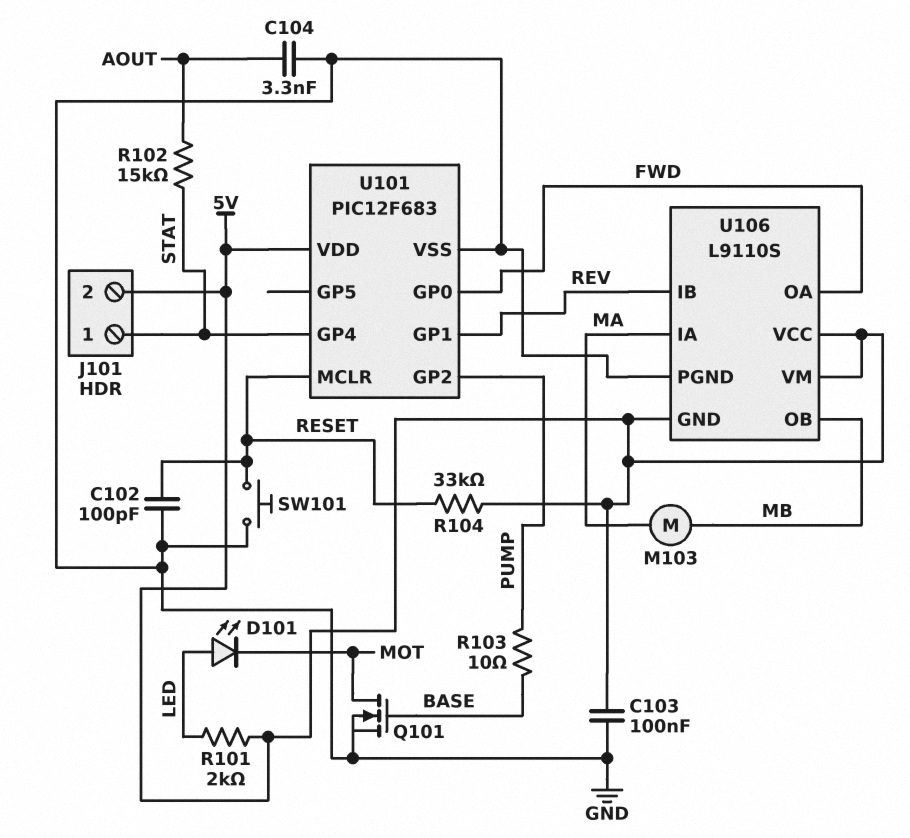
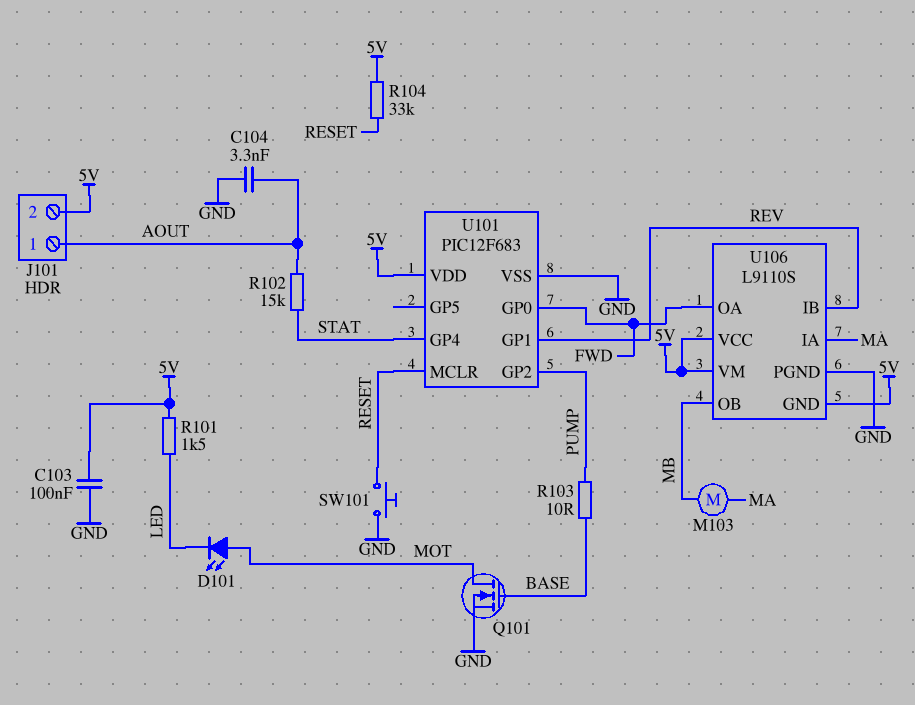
C102: 100pF (GND, RESET) -> none
D101: LED (A LED, K MOT) -> LED (A MOT, K LED)
J101 pin 1: STAT -> AOUT
R101: 2k (5V, LED) -> 1.5k (5V, LED)

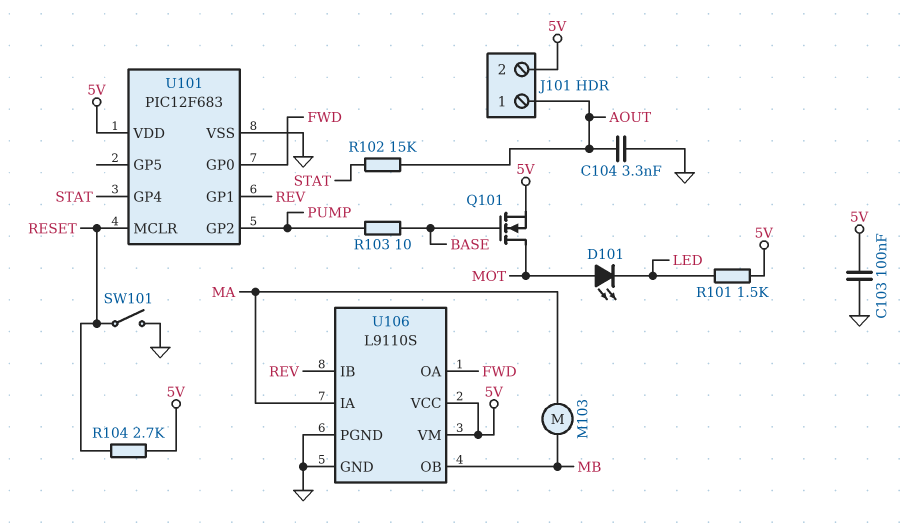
Q101: NMOS (G BASE, D MOT, S GND) -> NMOS (G BASE, D MOT, S 5V)
R104: 33k (5V, RESET) -> 2.7k (5V, RESET)
SW101: button (GND, RESET) -> switch (GND, RESET)
U106 pin GND: 5V -> GND

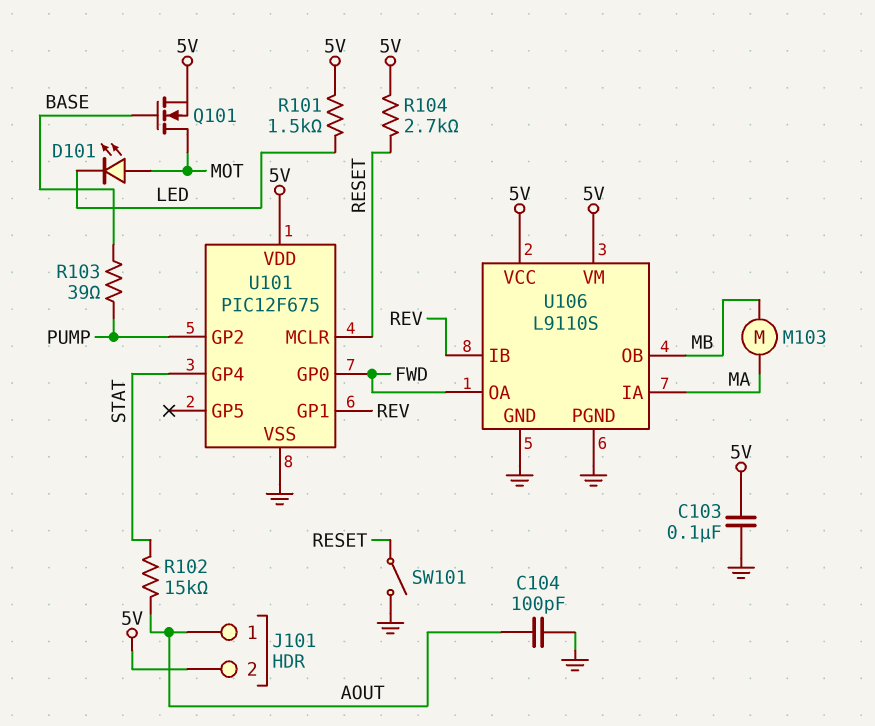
C104: 3.3nF (AOUT, GND) -> 100pF (AOUT, GND)
R103: 10 (BASE, PUMP) -> 39 (BASE, PUMP)
U101: PIC12F683 -> PIC12F675

